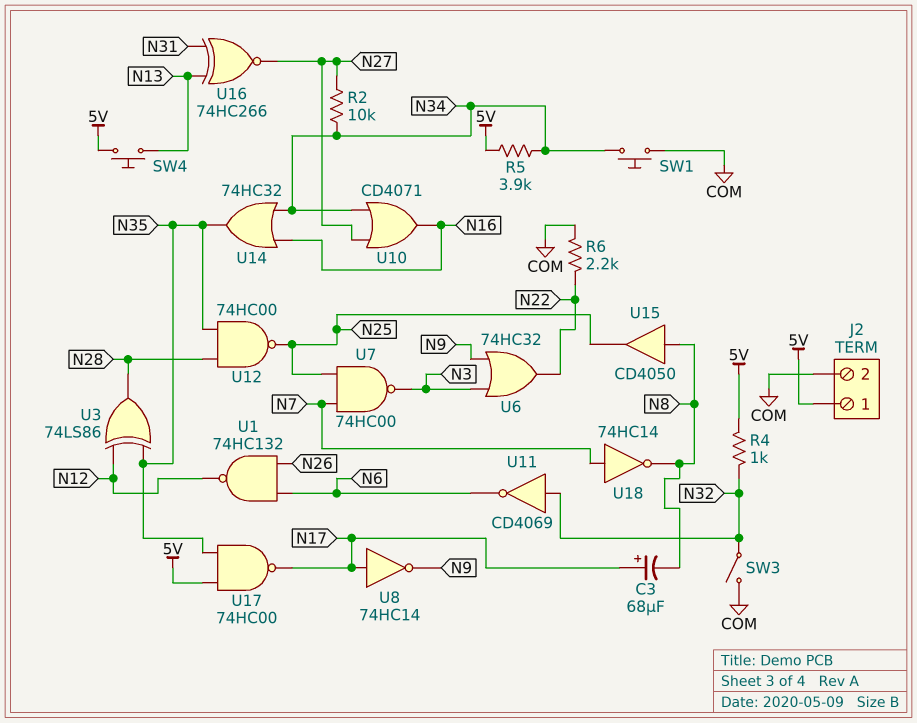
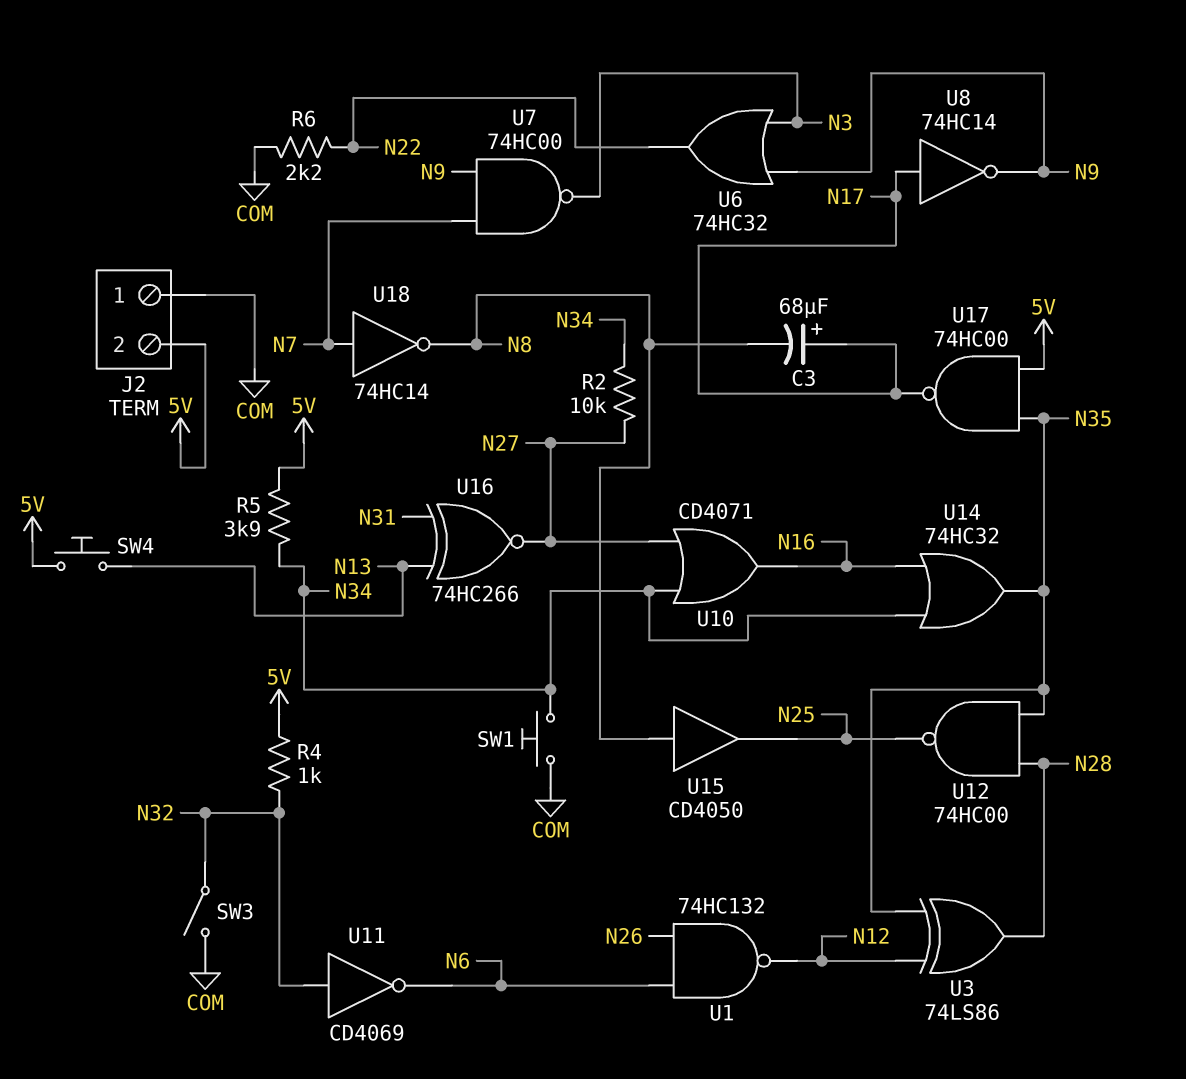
J2 pin 1: 5V -> COM
J2 pin 2: COM -> 5V
U7: NAND 74HC00 (in N7, in N25, out N3) -> NAND 74HC00 (in N7, in N9, out N3)

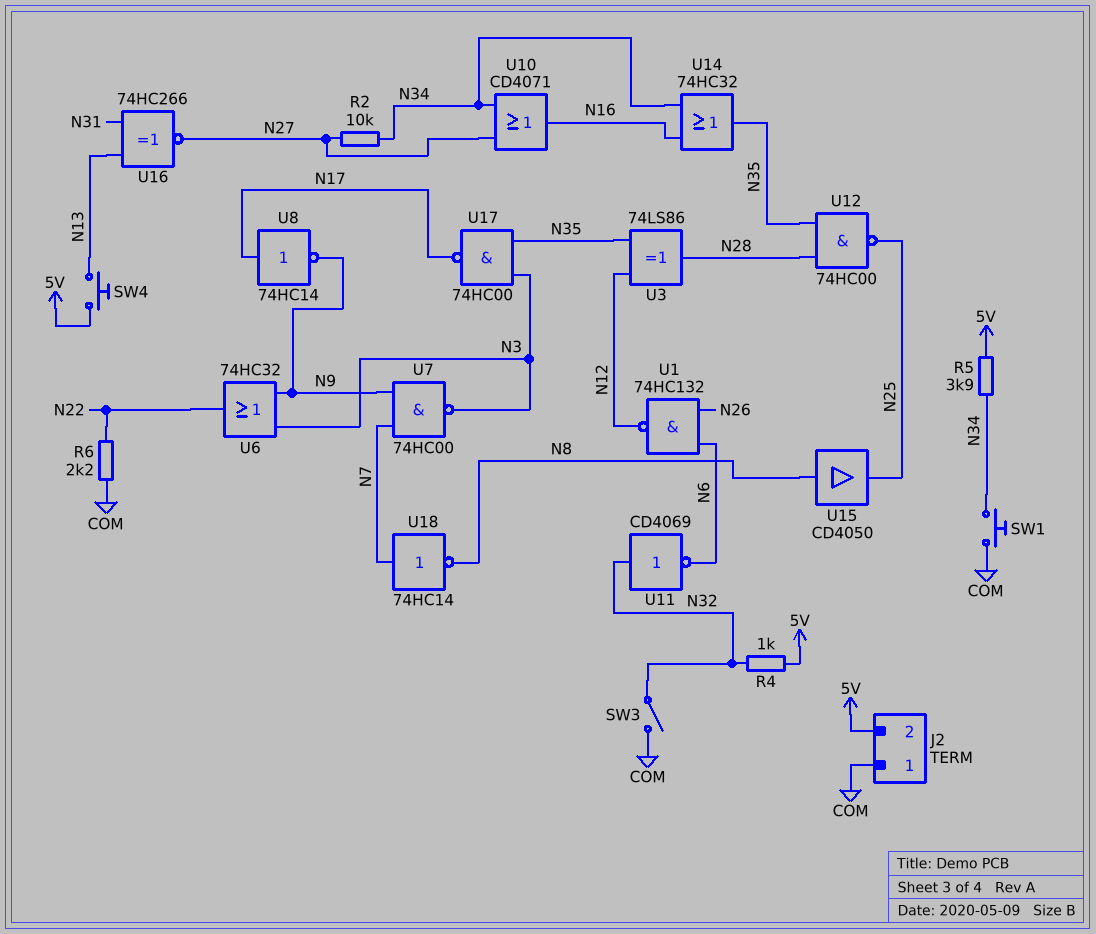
C3: 68uF (plus N17, minus N8) -> none
U17: NAND 74HC00 (in 5V, in N35, out N17) -> NAND 74HC00 (in N3, in N35, out N17)

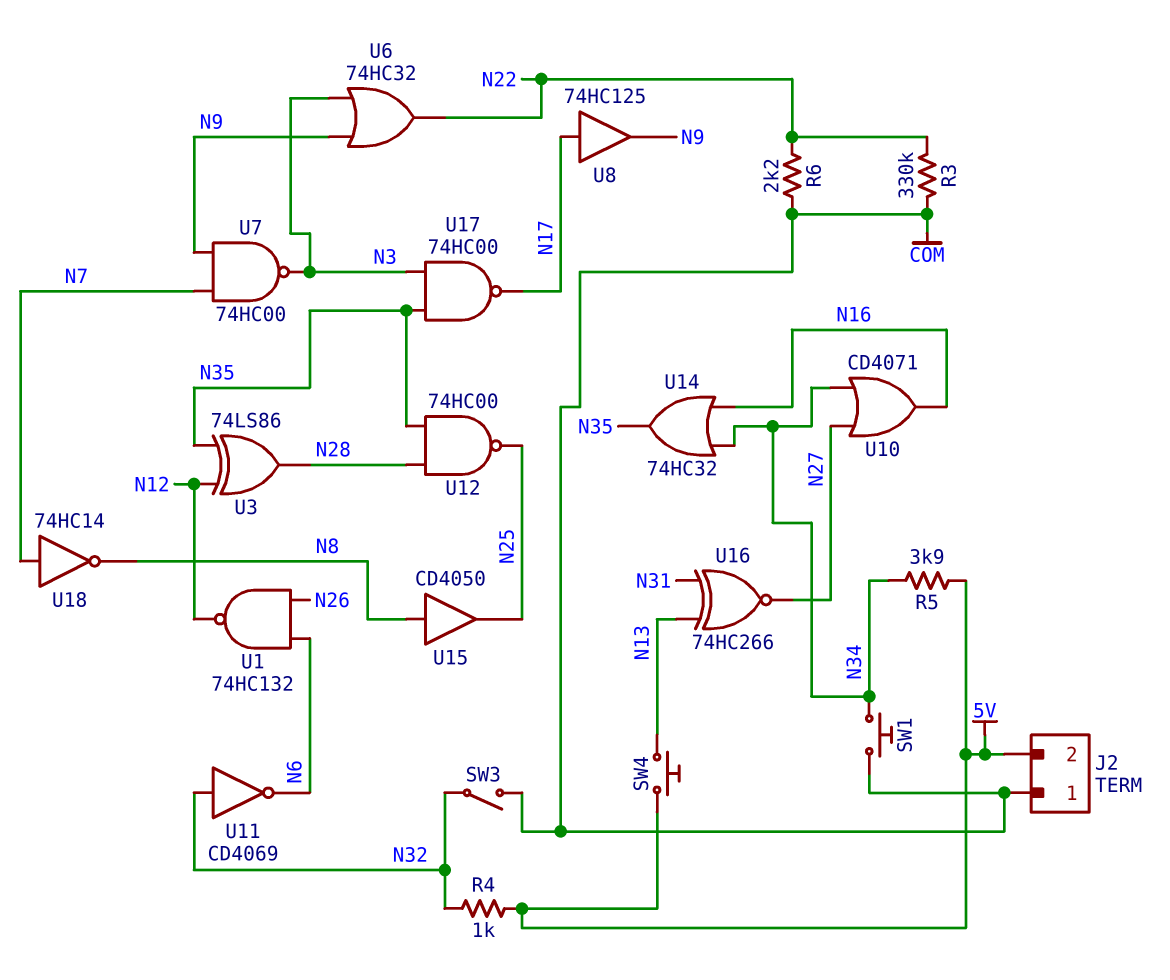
R2: 10k (N27, N34) -> none
R3: none -> 330k (COM, N22)
U8: NOT 74HC14 (in N17, out N9) -> buffer 74HC125 (in N17, out N9)

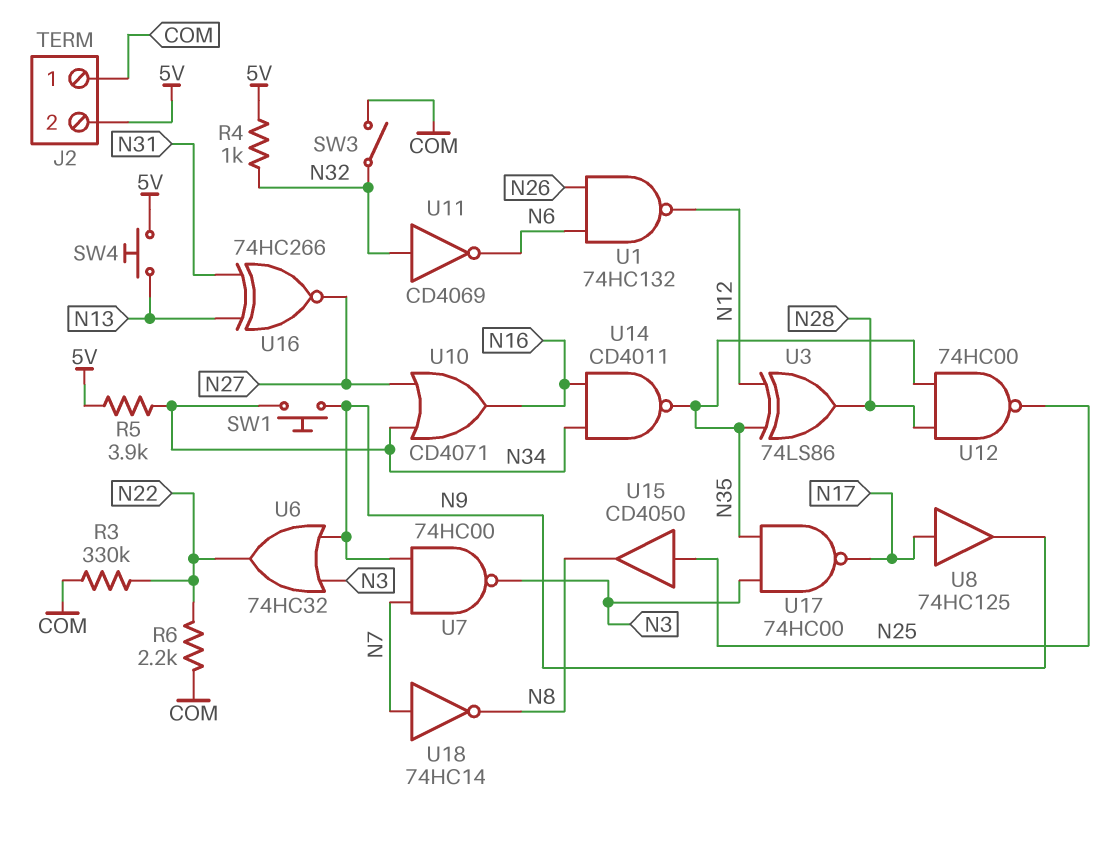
SW1: button (COM, N34) -> button (N9, N34)
U14: OR 74HC32 (in N16, in N34, out N35) -> NAND CD4011 (in N16, in N34, out N35)
U15: buffer CD4050 (in N8, out N25) -> buffer CD4050 (in N25, out N8)

